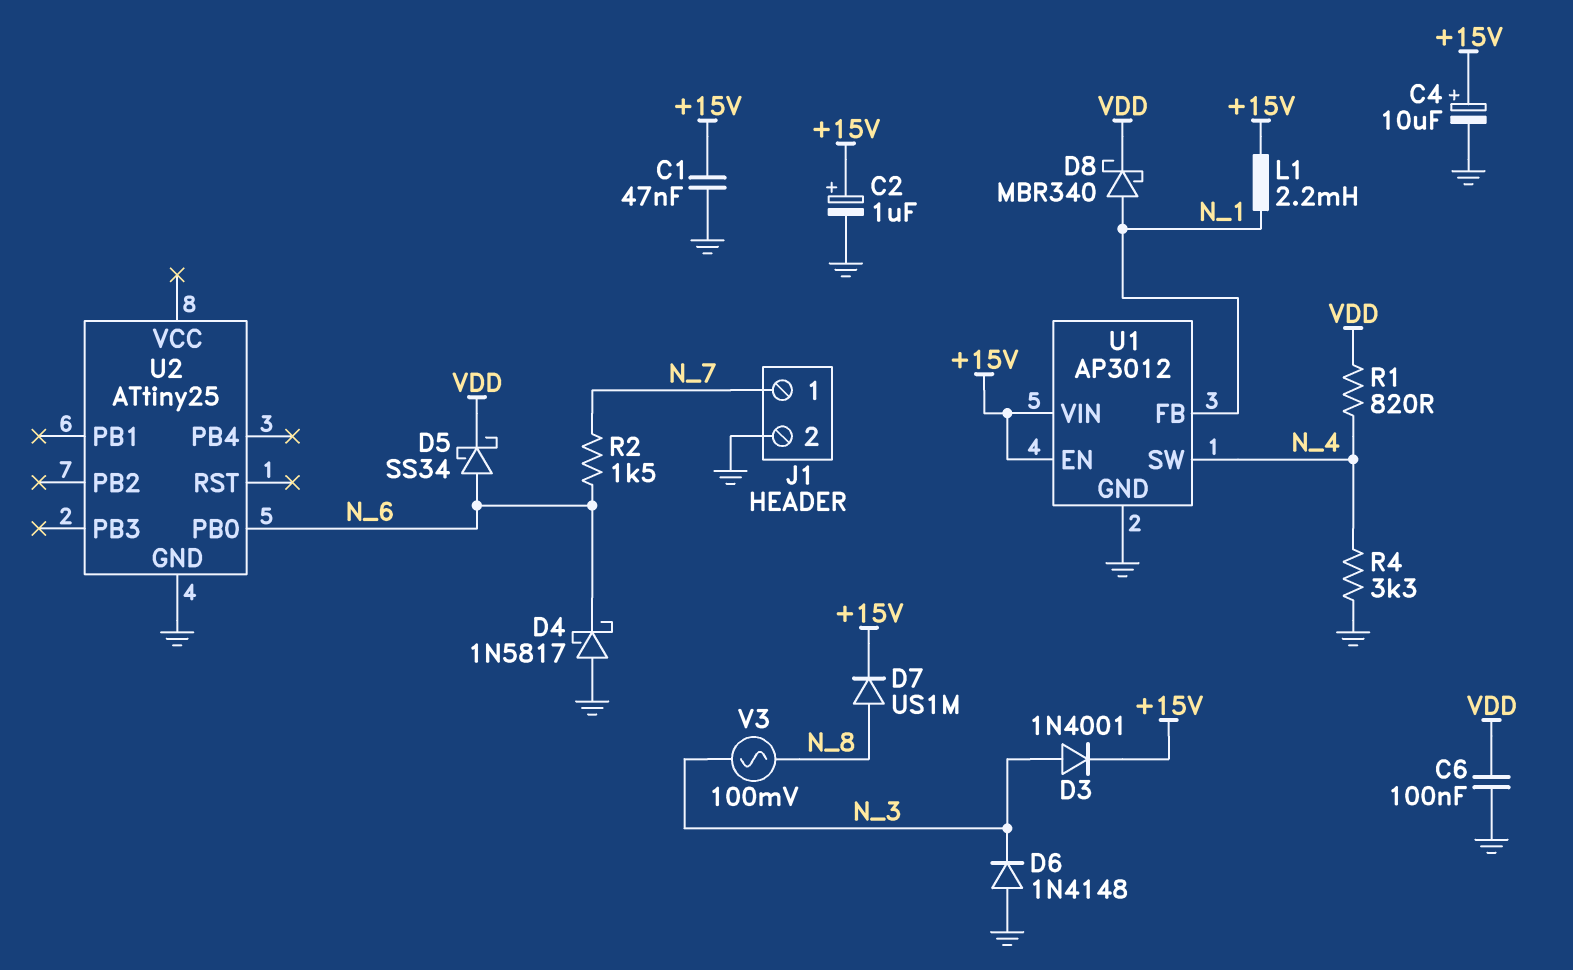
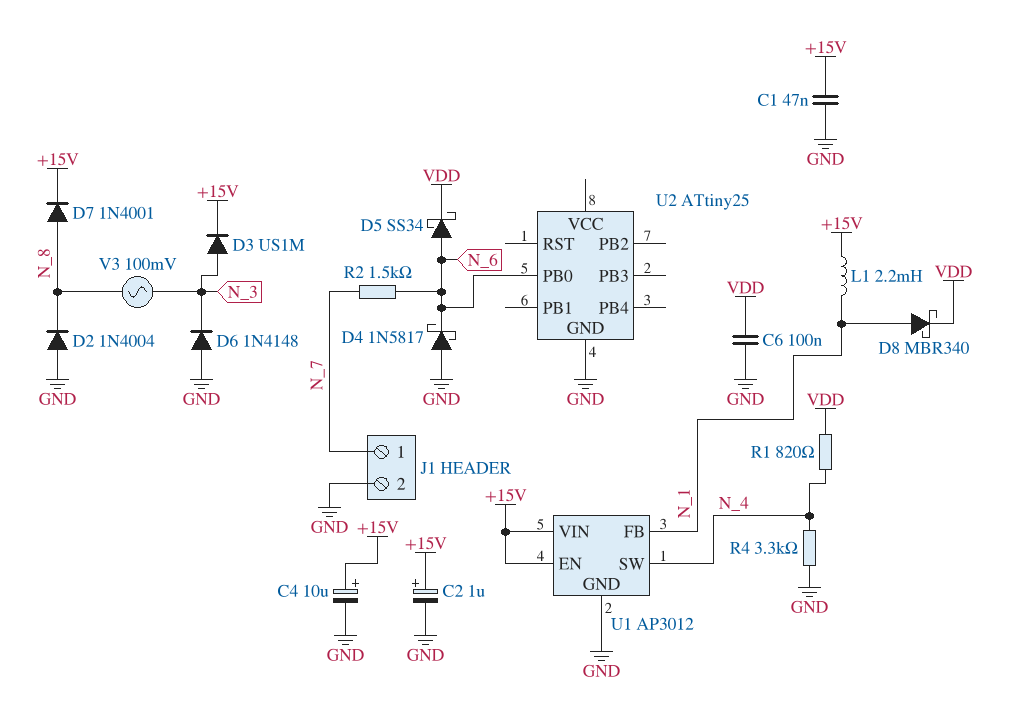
D2: none -> diode 1N4004 (A GND, K N_8)
D3: diode 1N4001 (A N_3, K +15V) -> diode US1M (A N_3, K +15V)
D7: diode US1M (A N_8, K +15V) -> diode 1N4001 (A N_8, K +15V)

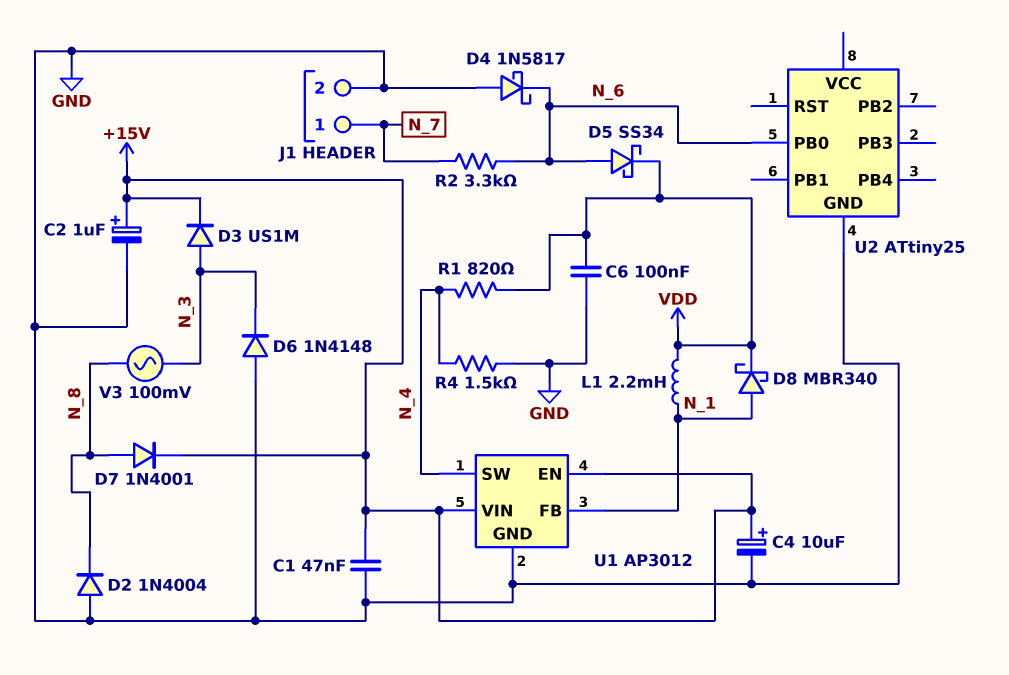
L1: 2.2mH (+15V, N_1) -> 2.2mH (N_1, VDD)
R2: 1.5k (N_6, N_7) -> 3.3k (N_6, N_7)
R4: 3.3k (GND, N_4) -> 1.5k (GND, N_4)

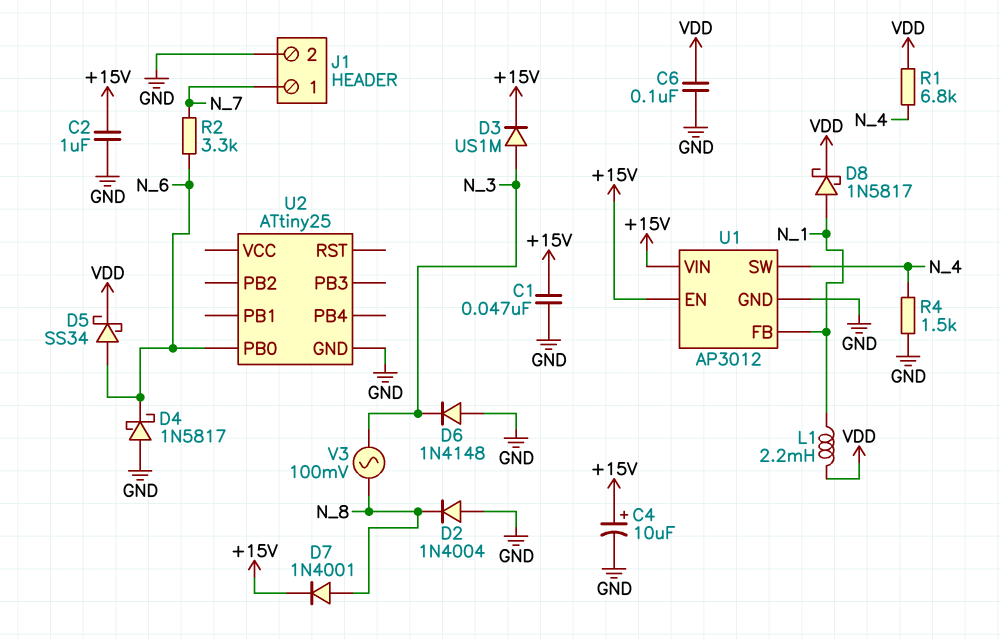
C2: 1uF (plus +15V, minus GND) -> 1uF (+15V, GND)
D8: schottky MBR340 (A N_1, K VDD) -> schottky 1N5817 (A N_1, K VDD)
R1: 820 (N_4, VDD) -> 6.8k (N_4, VDD)

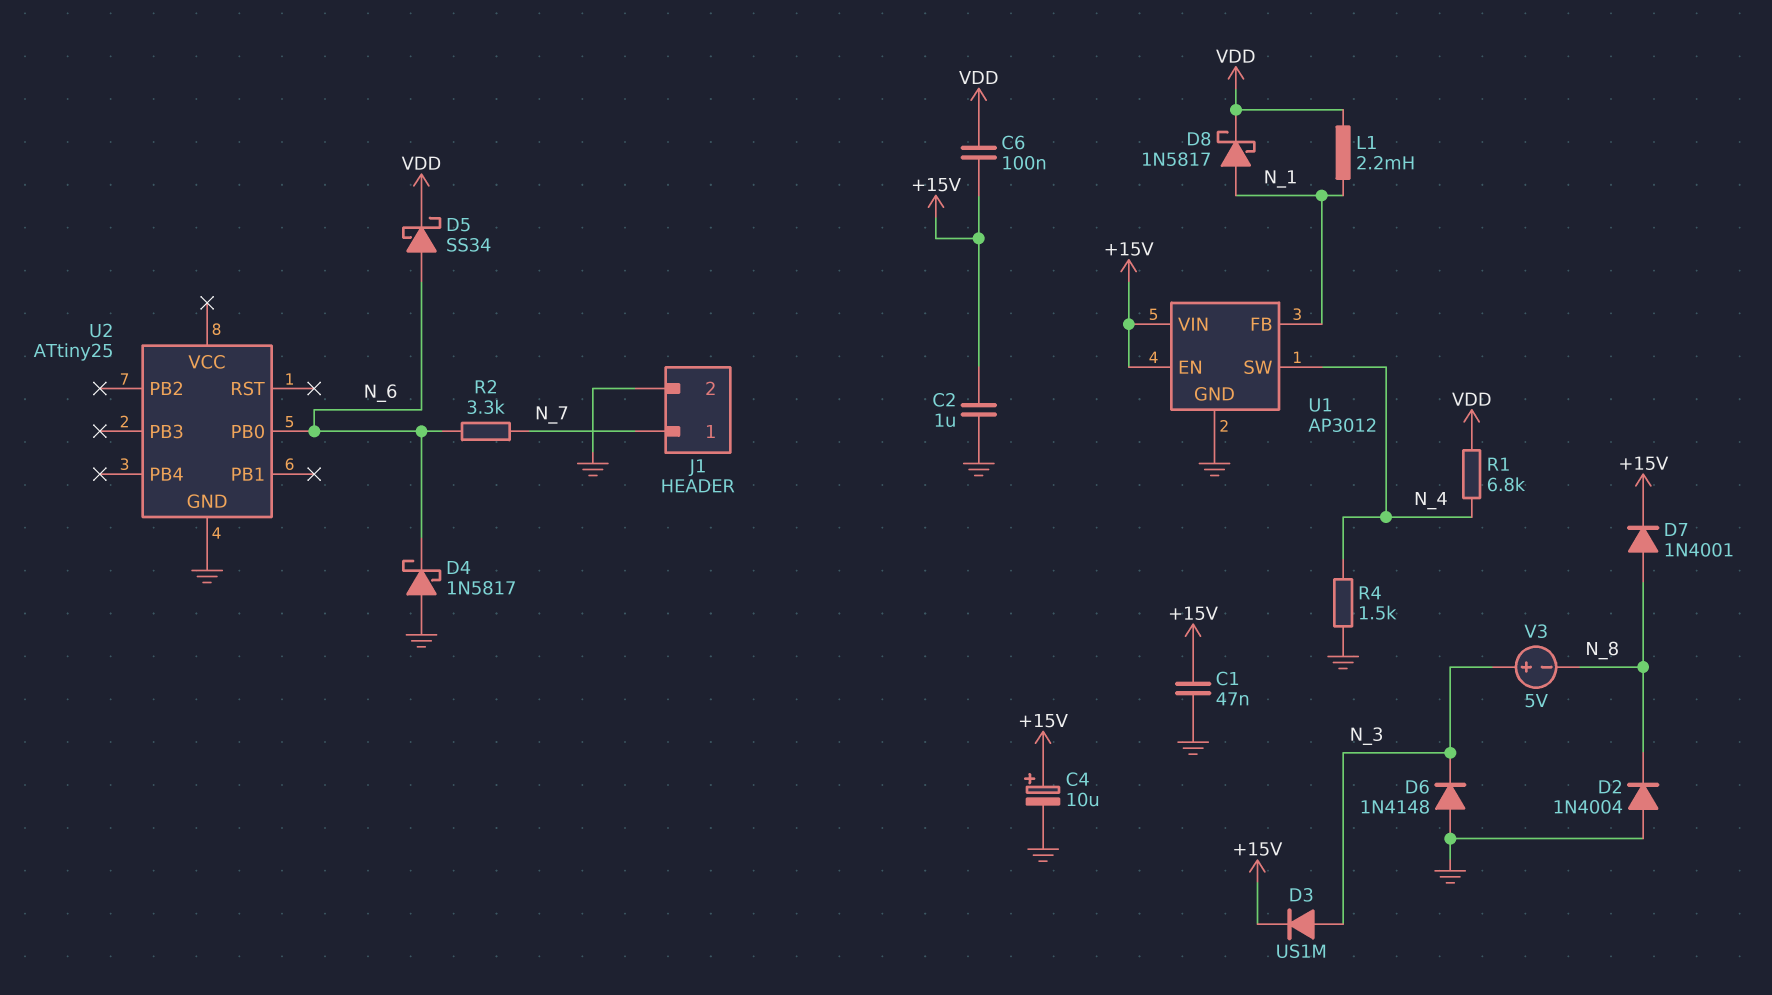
C6: 100nF (GND, VDD) -> 100nF (+15V, VDD)
V3: AC 100mV (N_3, N_8) -> 5V (plus N_3, minus N_8)

